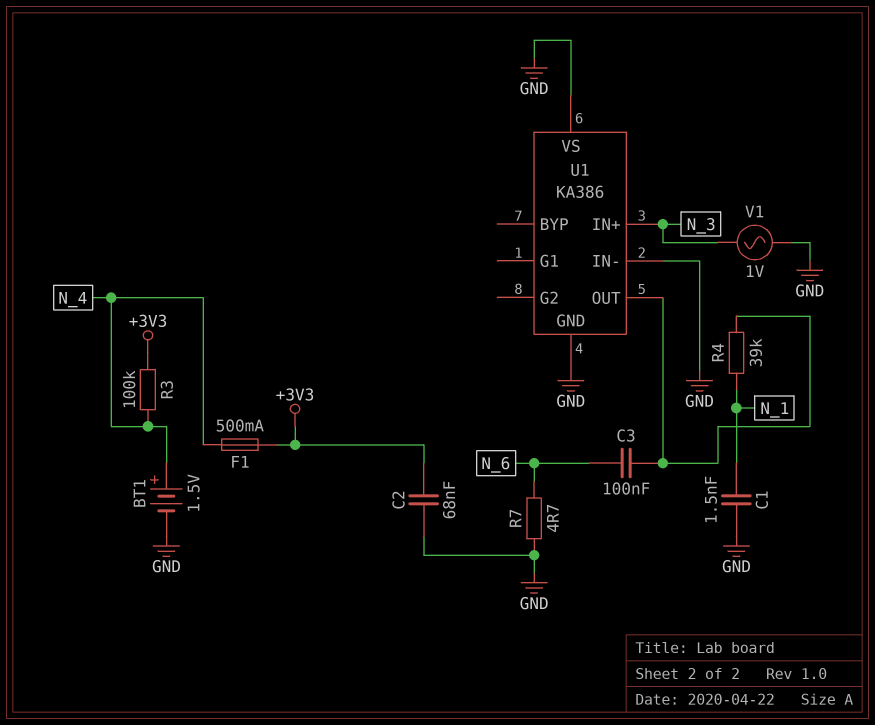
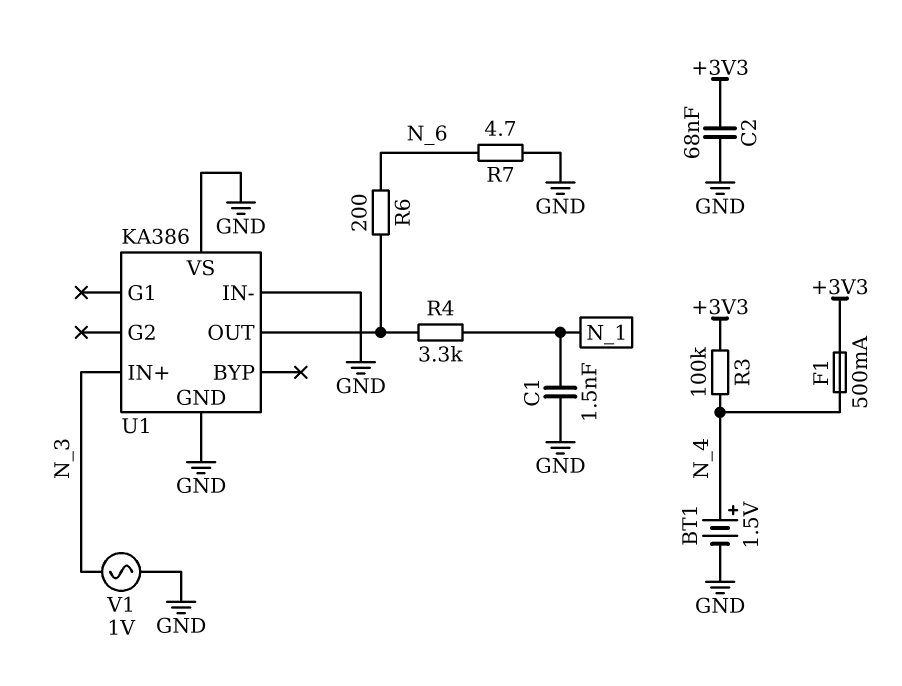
C3: 100nF (N_6, U1/OUT) -> none
R4: 39k (N_1, U1/OUT) -> 3.3k (N_1, U1/OUT)
R6: none -> 200 (N_6, U1/OUT)

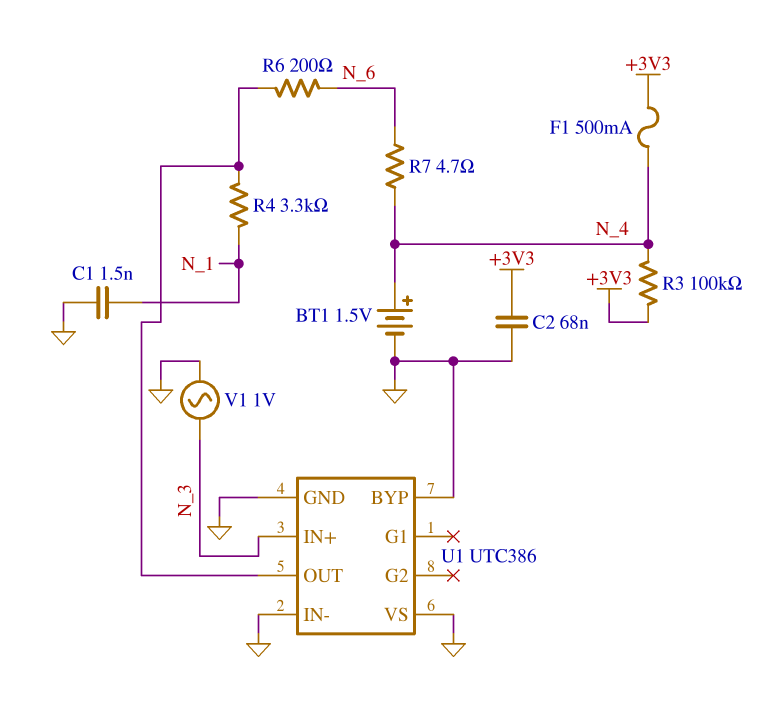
R7: 4.7 (GND, N_6) -> 4.7 (N_4, N_6)
U1: KA386 -> UTC386
U1 pin BYP: none -> GND

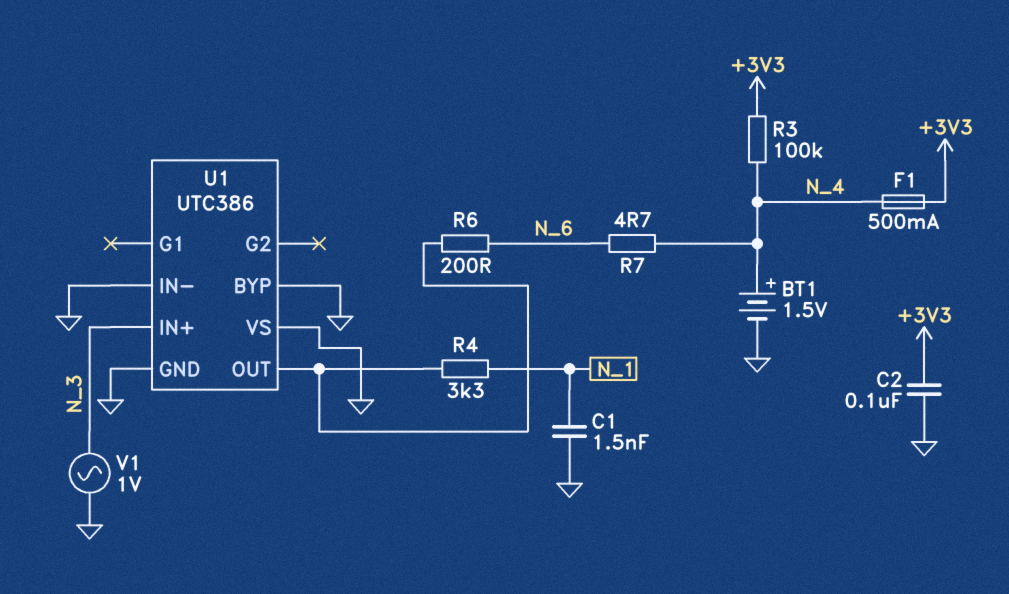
C2: 68nF (+3V3, GND) -> 100nF (+3V3, GND)

